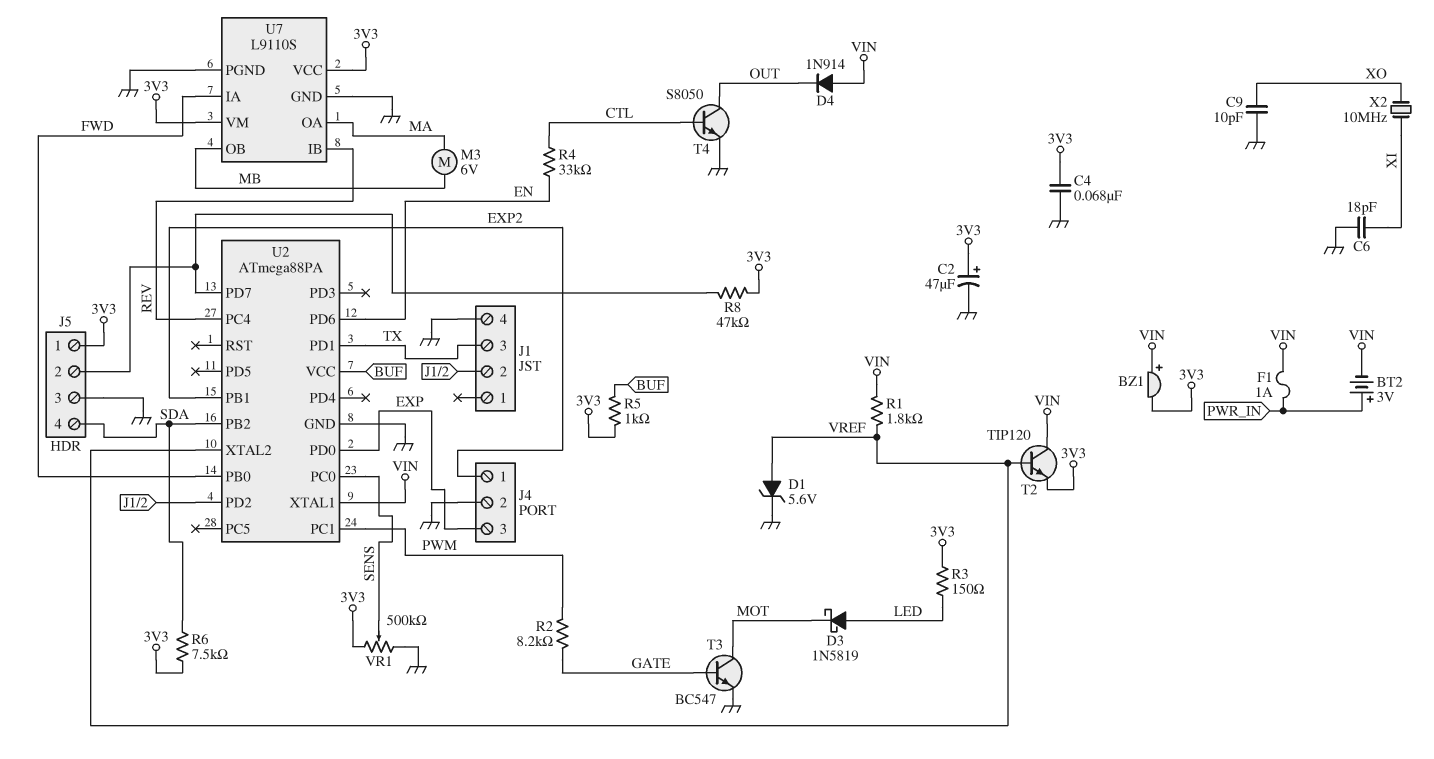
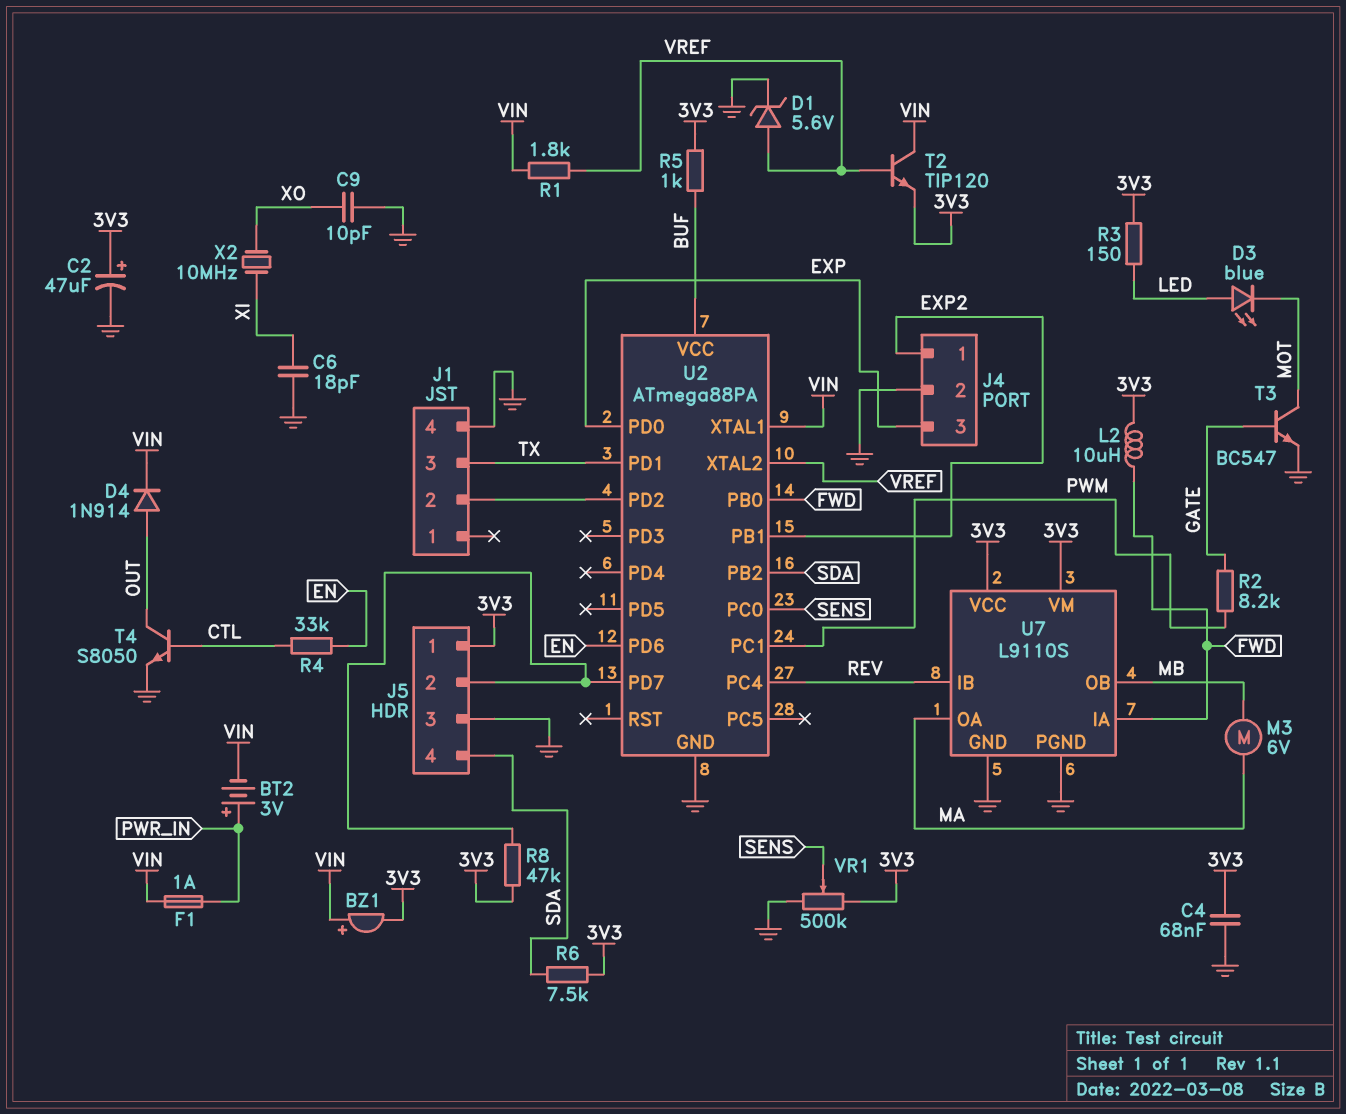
D3: schottky 1N5819 (A LED, K MOT) -> LED blue (A LED, K MOT)
D4: diode 1N914 (A VIN, K OUT) -> diode 1N914 (A OUT, K VIN)
L2: none -> 10uH (3V3, FWD)

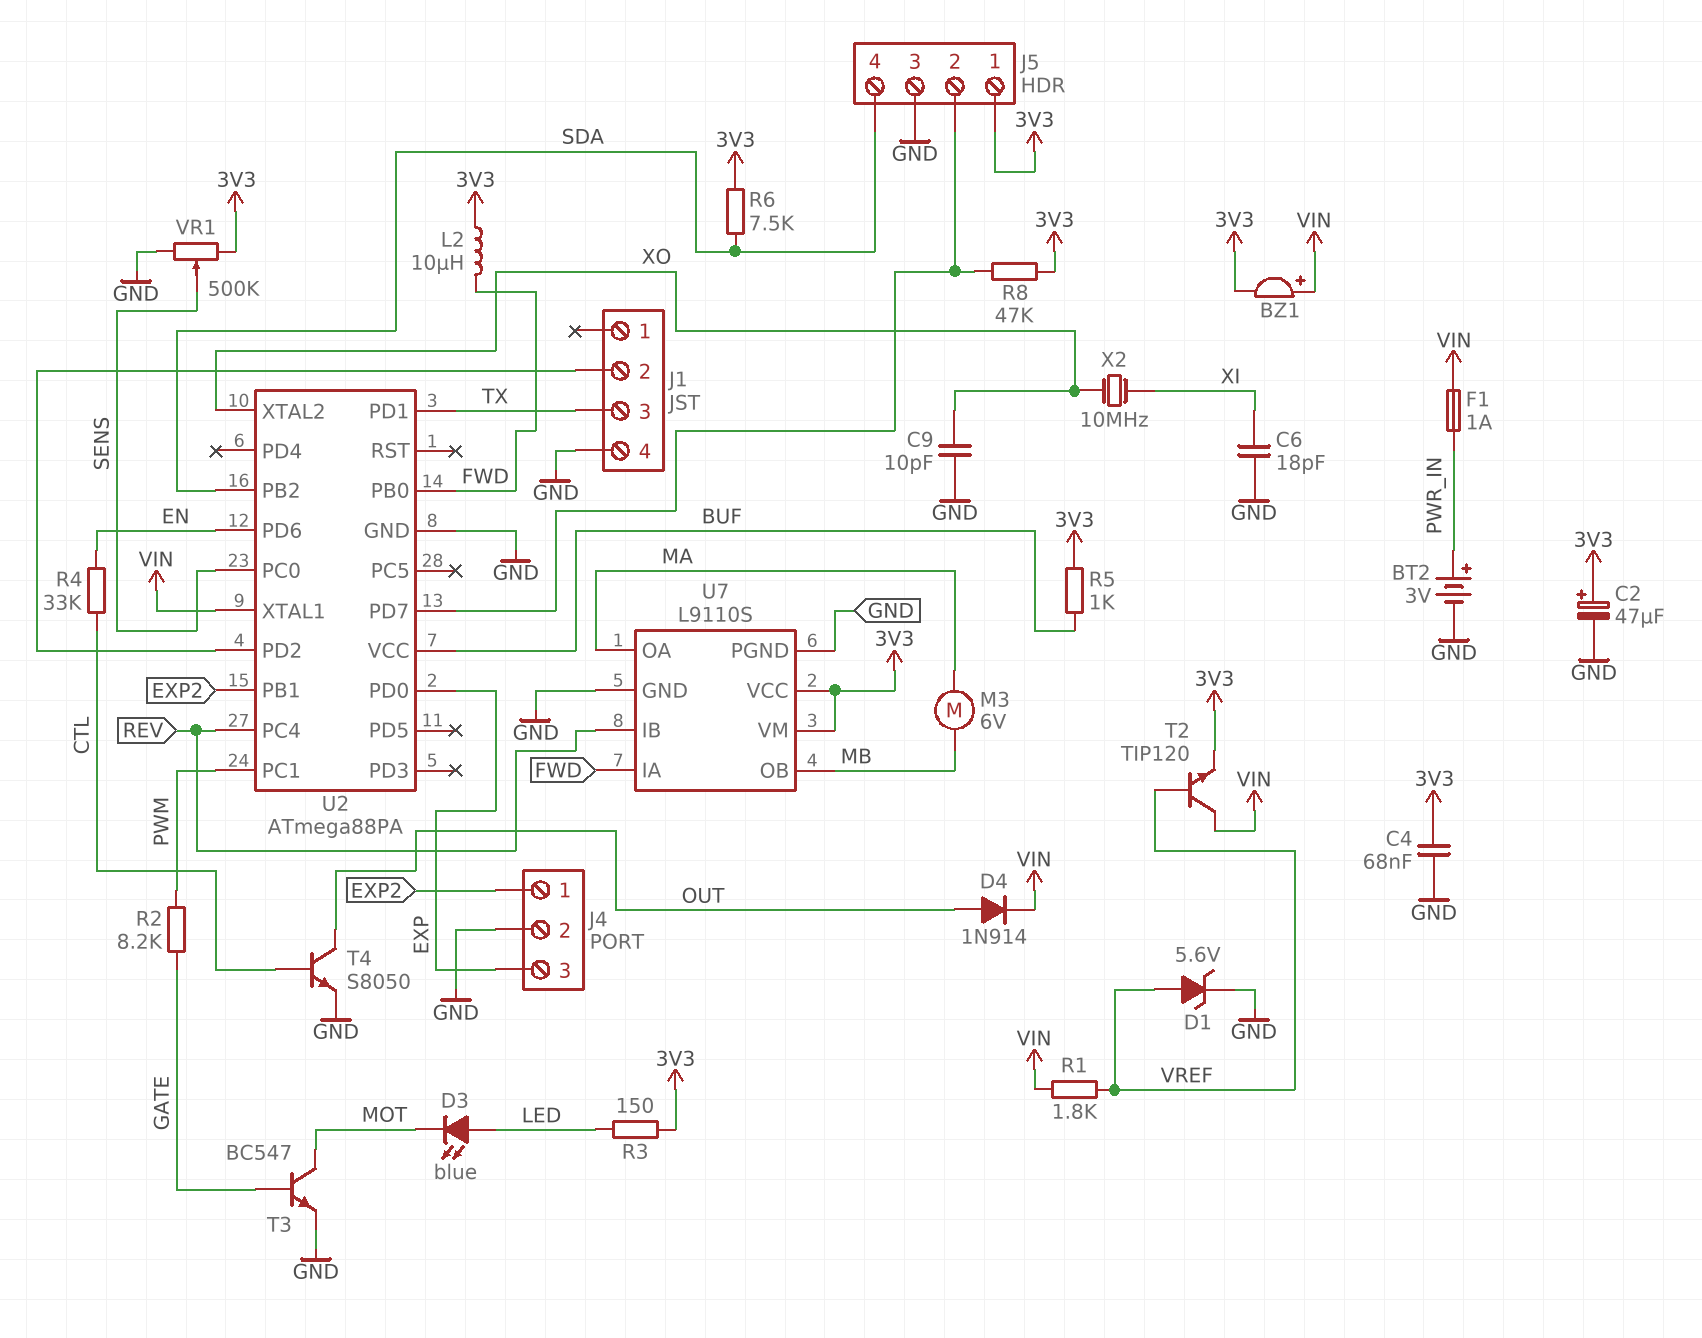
BT2: 3V (plus PWR_IN, minus VIN) -> 3V (plus PWR_IN, minus GND)
U2 pin XTAL2: VREF -> XO

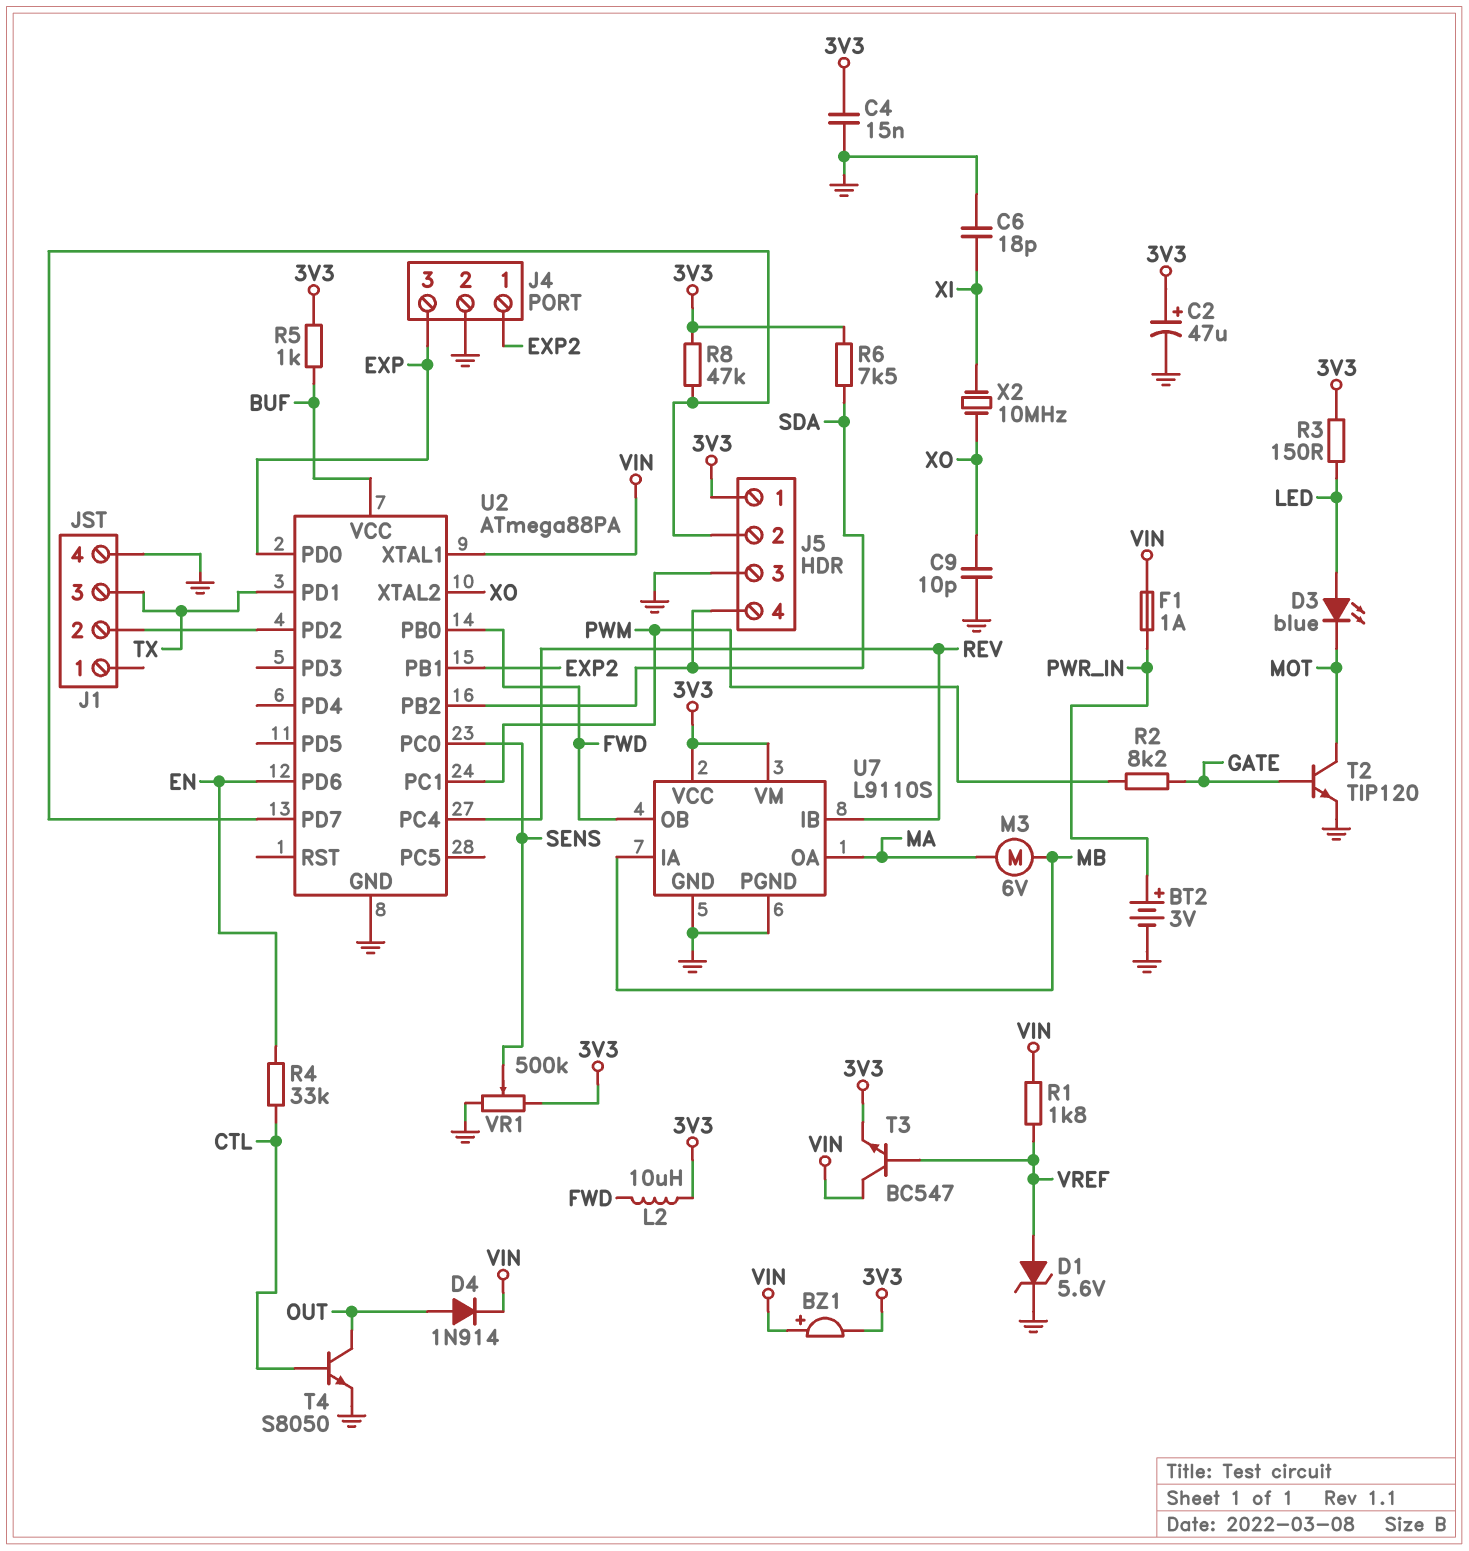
C4: 68nF (3V3, GND) -> 15nF (3V3, GND)
T2: NPN TIP120 (B VREF, C VIN, E 3V3) -> NPN TIP120 (B GATE, C MOT, E GND)
T3: NPN BC547 (B GATE, C MOT, E GND) -> NPN BC547 (B VREF, C VIN, E 3V3)
U7 pin IA: FWD -> MB
U7 pin OB: MB -> FWD

